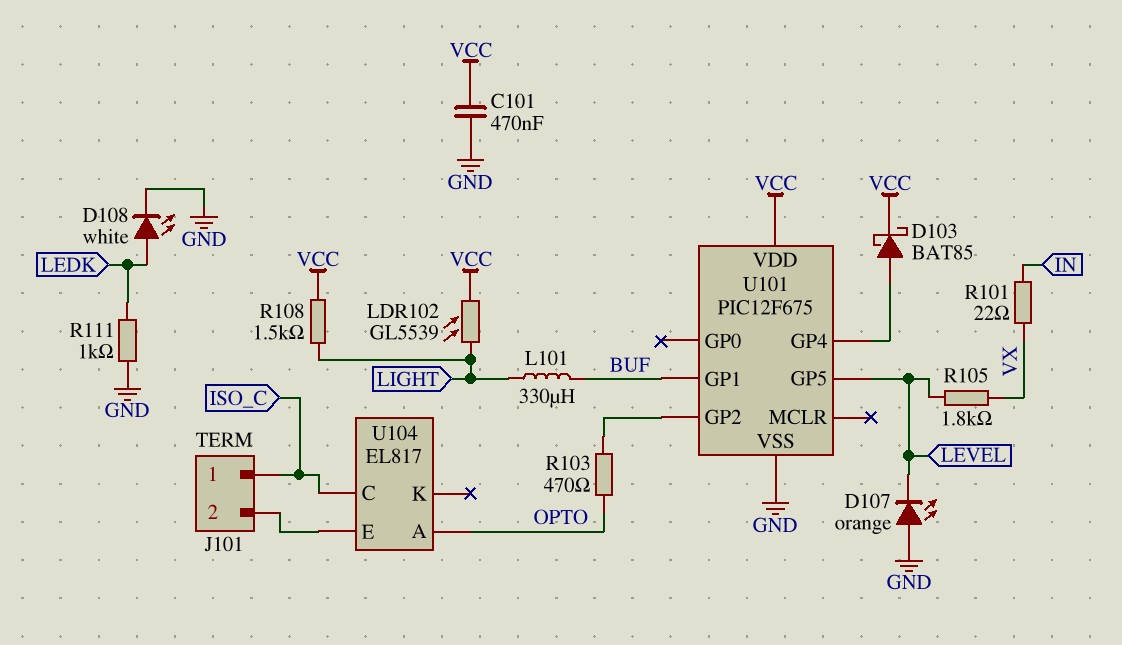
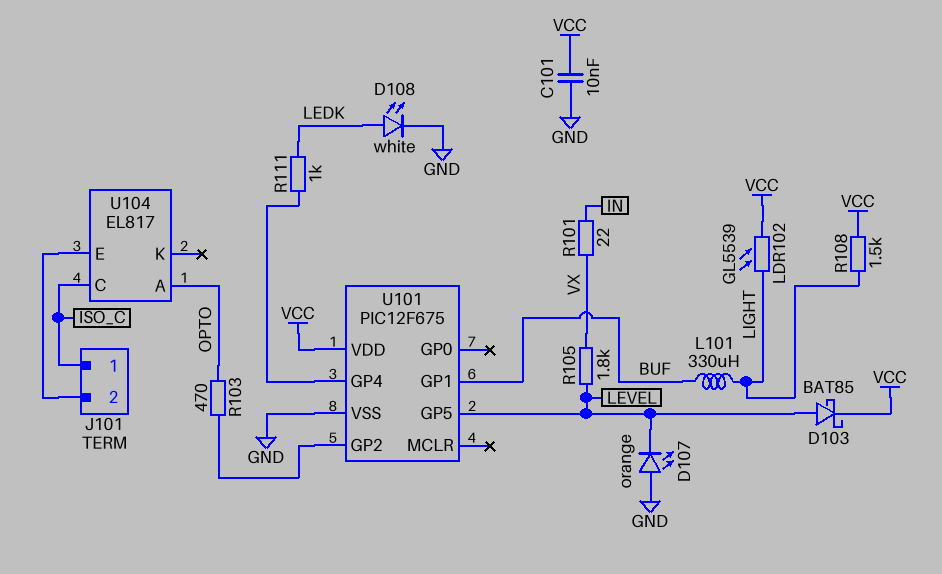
C101: 470nF (GND, VCC) -> 10nF (GND, VCC)
D103: schottky BAT85 (A U101/GP4, K VCC) -> schottky BAT85 (A LEVEL, K VCC)
R111: 1k (GND, LEDK) -> 1k (LEDK, U101/GP4)

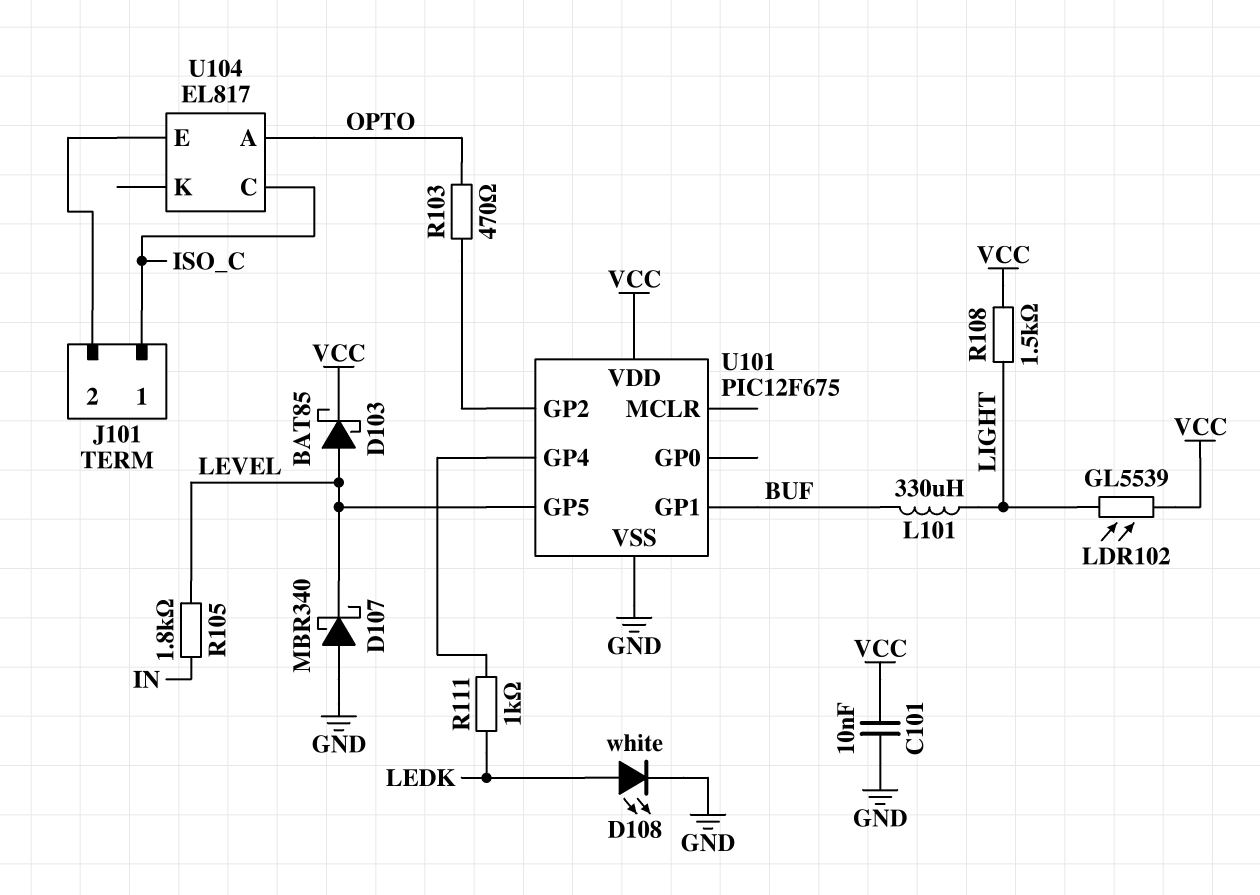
D107: LED orange (A GND, K LEVEL) -> schottky MBR340 (A GND, K LEVEL)
R101: 22 (IN, VX) -> none
R105: 1.8k (LEVEL, VX) -> 1.8k (IN, LEVEL)

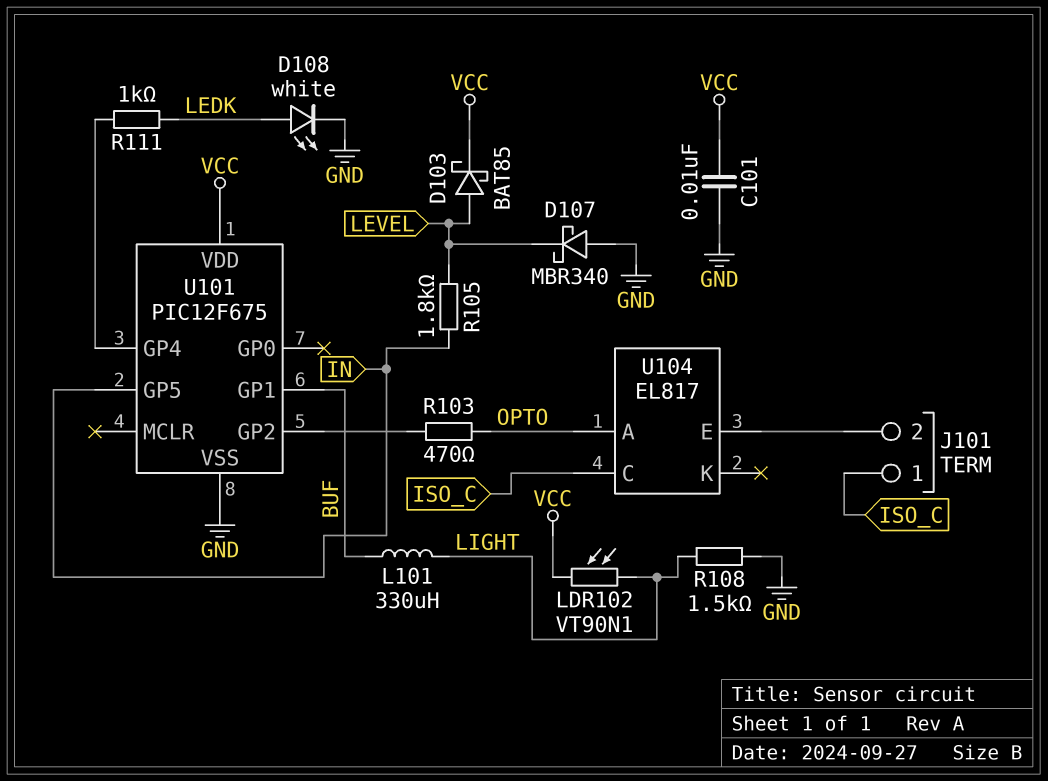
LDR102: GL5539 (LIGHT, VCC) -> VT90N1 (LIGHT, VCC)
R108: 1.5k (LIGHT, VCC) -> 1.5k (GND, LIGHT)
U101 pin GP5: LEVEL -> IN

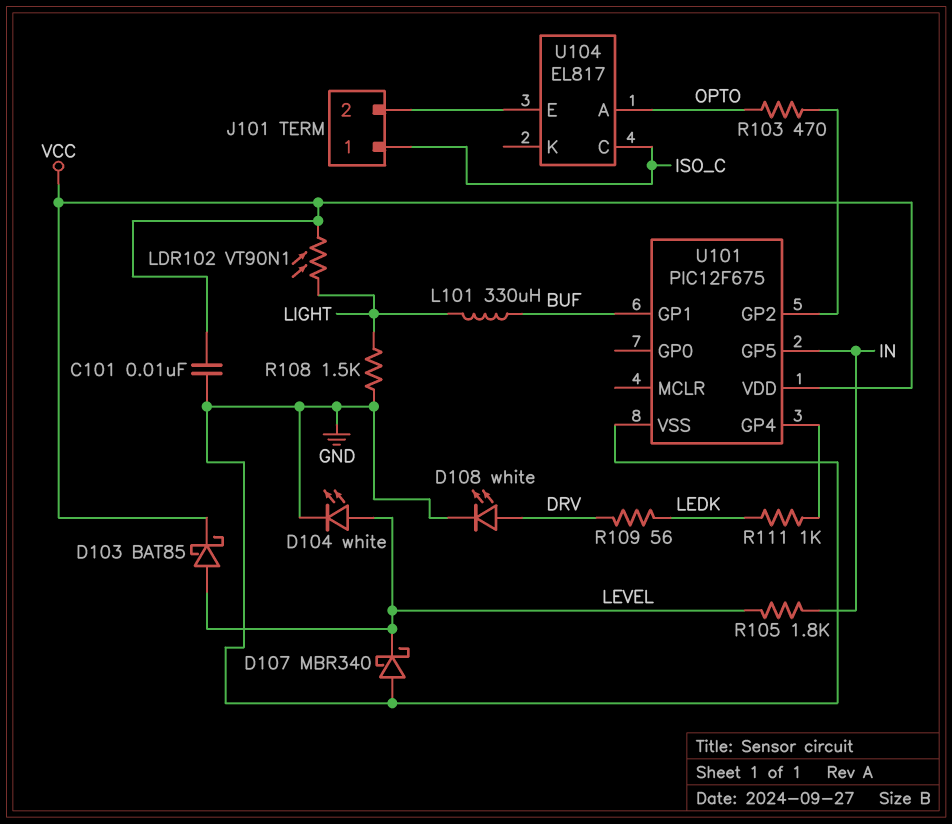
D104: none -> LED white (A LEVEL, K GND)
D108: LED white (A LEDK, K GND) -> LED white (A DRV, K GND)
R109: none -> 56 (DRV, LEDK)

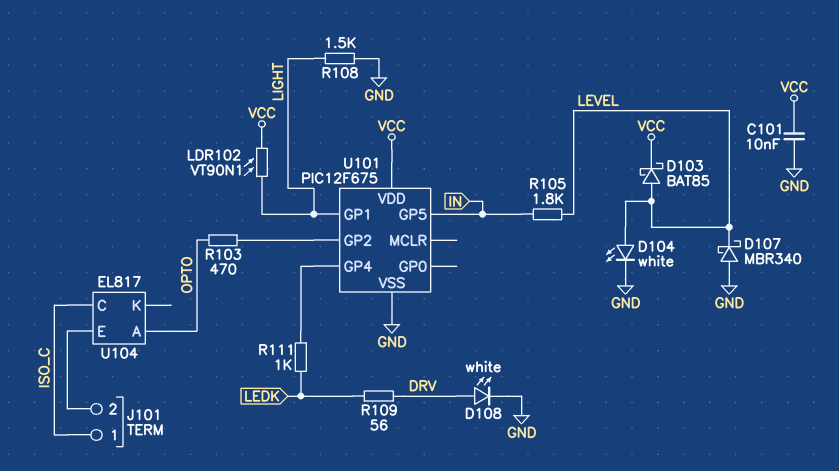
L101: 330uH (BUF, LIGHT) -> none
U101 pin GP1: BUF -> LIGHT

